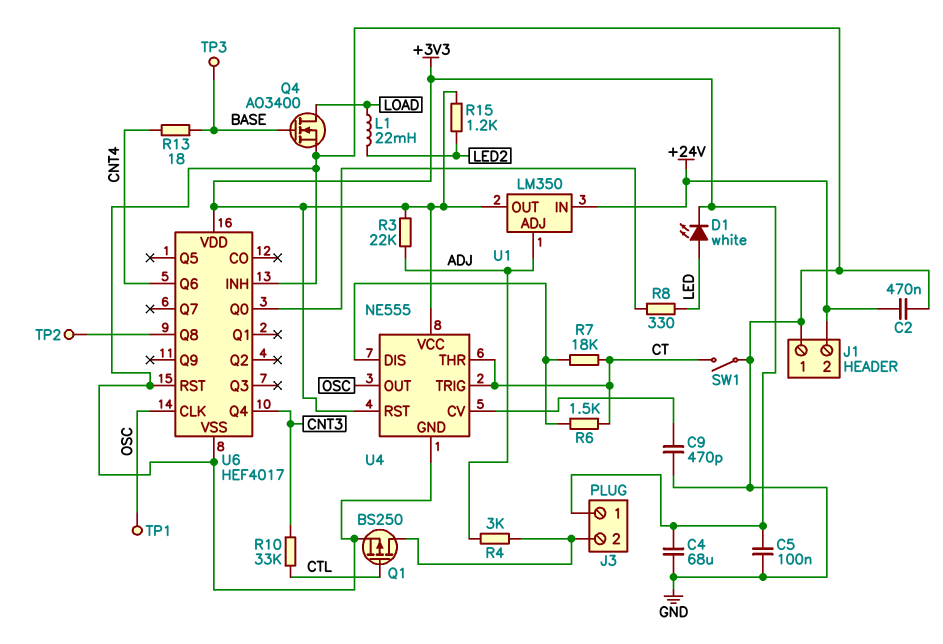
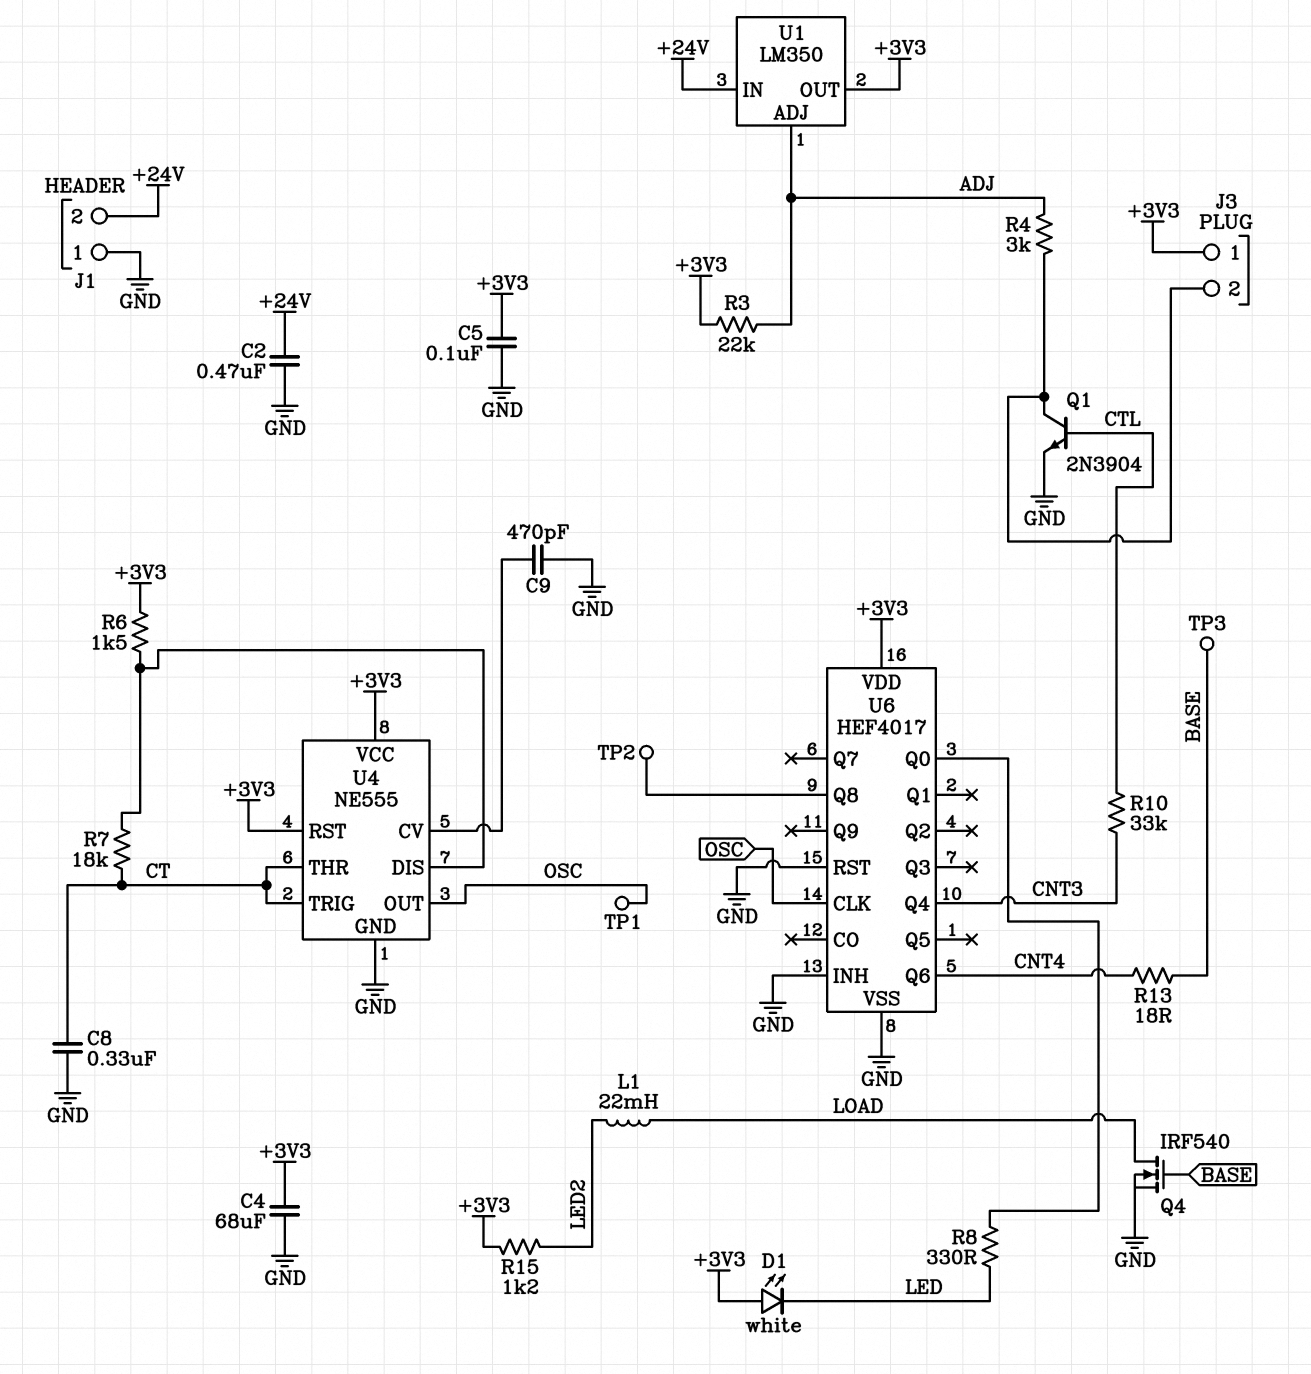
C8: none -> 330nF (CT, GND)
D1: LED white (A LED, K +3V3) -> LED white (A +3V3, K LED)
Q1: PMOS BS250 (G CTL, D J3/2, S GND) -> NPN 2N3904 (B CTL, C J3/2, E GND)
Q4: NMOS AO3400 (G BASE, D LOAD, S GND) -> NMOS IRF540 (G BASE, D LOAD, S GND)
R6: 1.5k (CT, U4/DIS) -> 1.5k (+3V3, U4/DIS)
SW1: switch (CT, GND) -> none

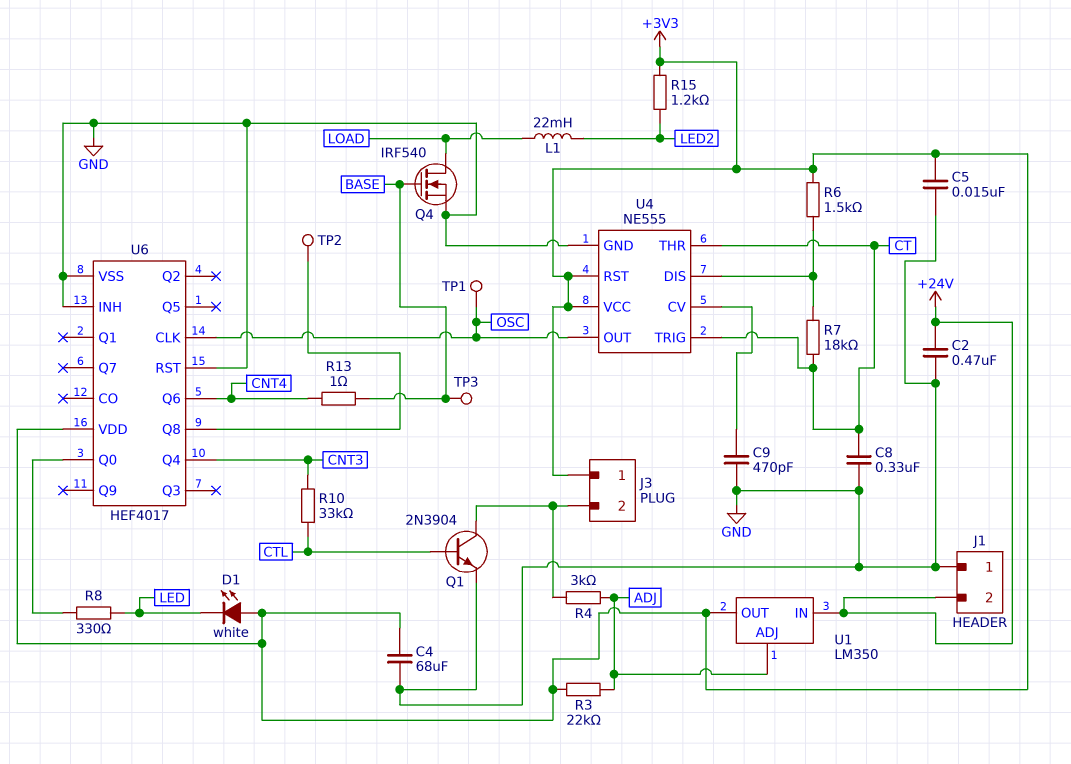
C5: 100nF (+3V3, GND) -> 15nF (+3V3, GND)
R13: 18 (BASE, CNT4) -> 1 (BASE, CNT4)

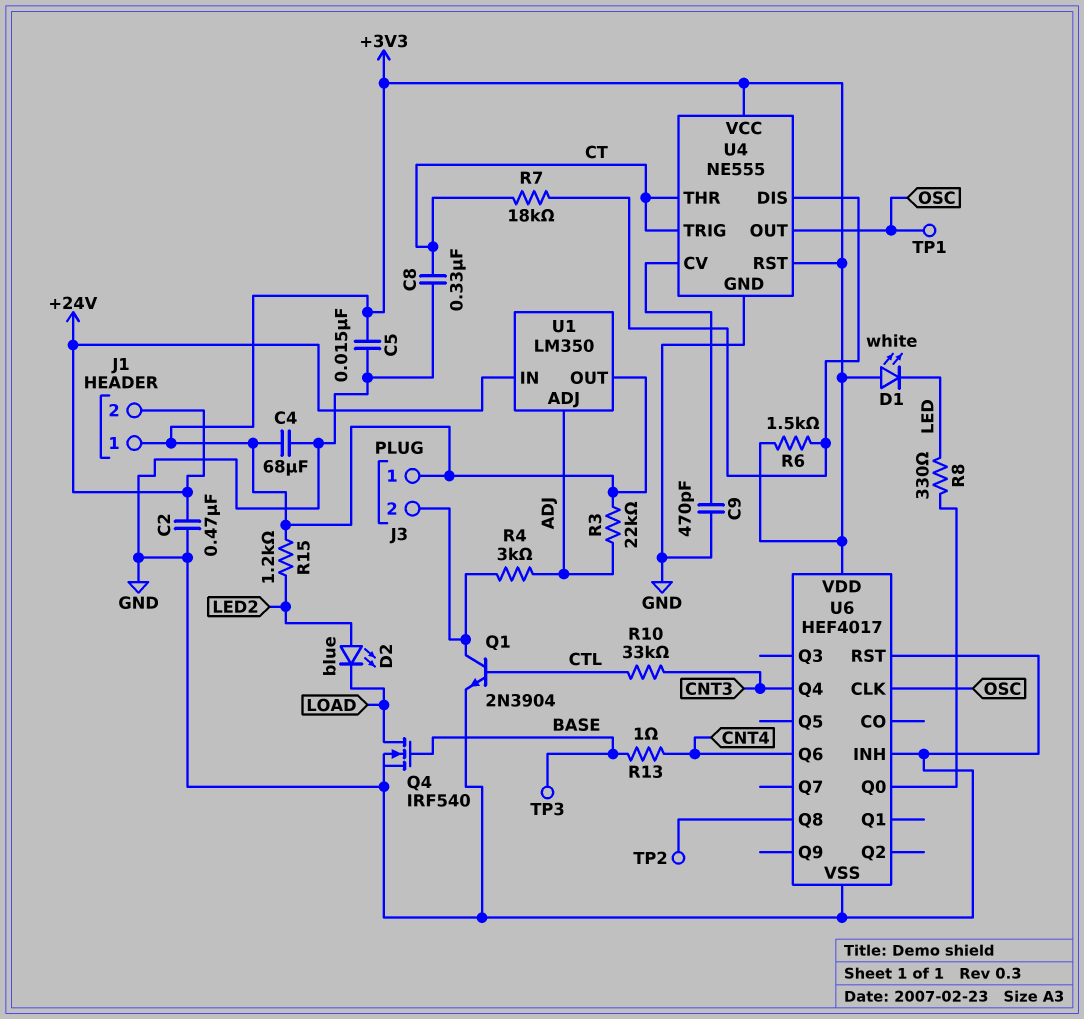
D2: none -> LED blue (A LED2, K LOAD)
J1 pin 1: GND -> +3V3
L1: 22mH (LED2, LOAD) -> none

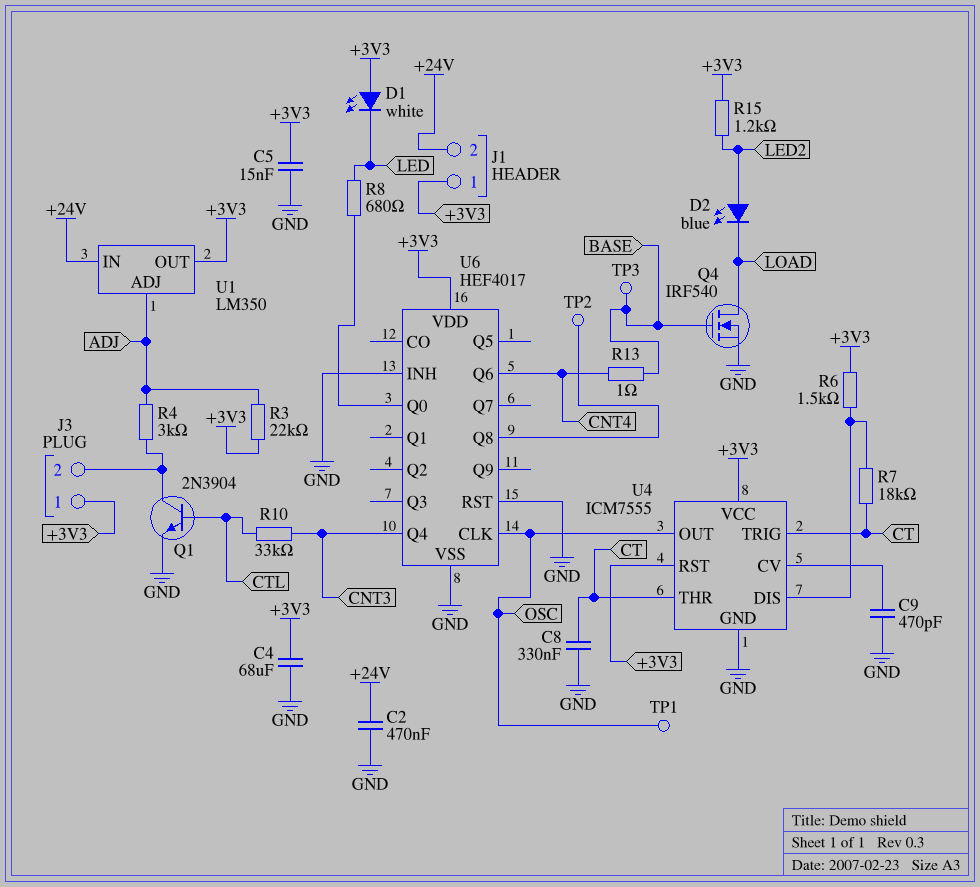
R8: 330 (LED, U6/Q0) -> 680 (LED, U6/Q0)
U4: NE555 -> ICM7555

